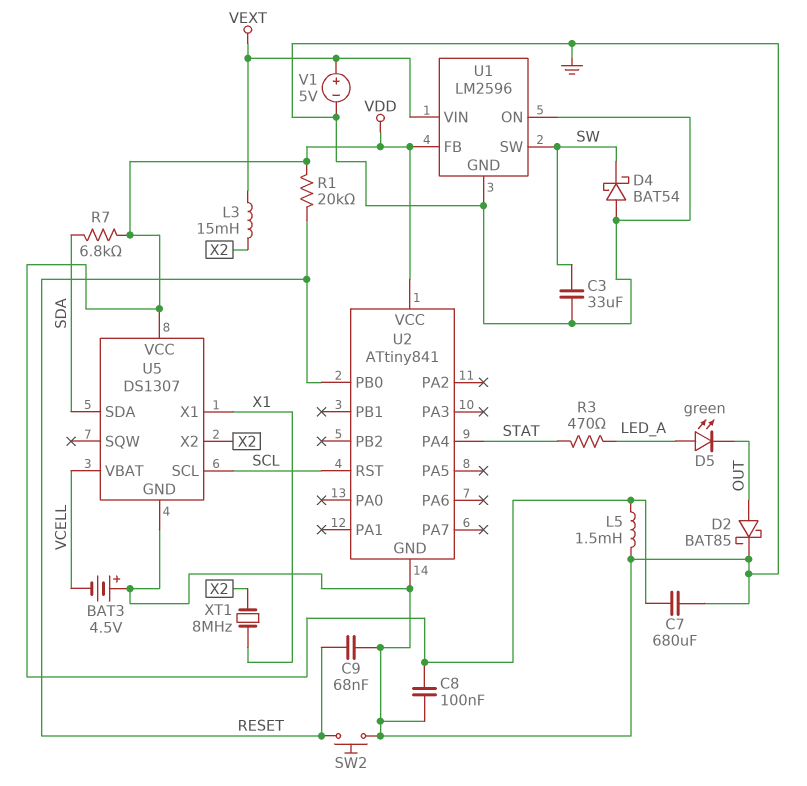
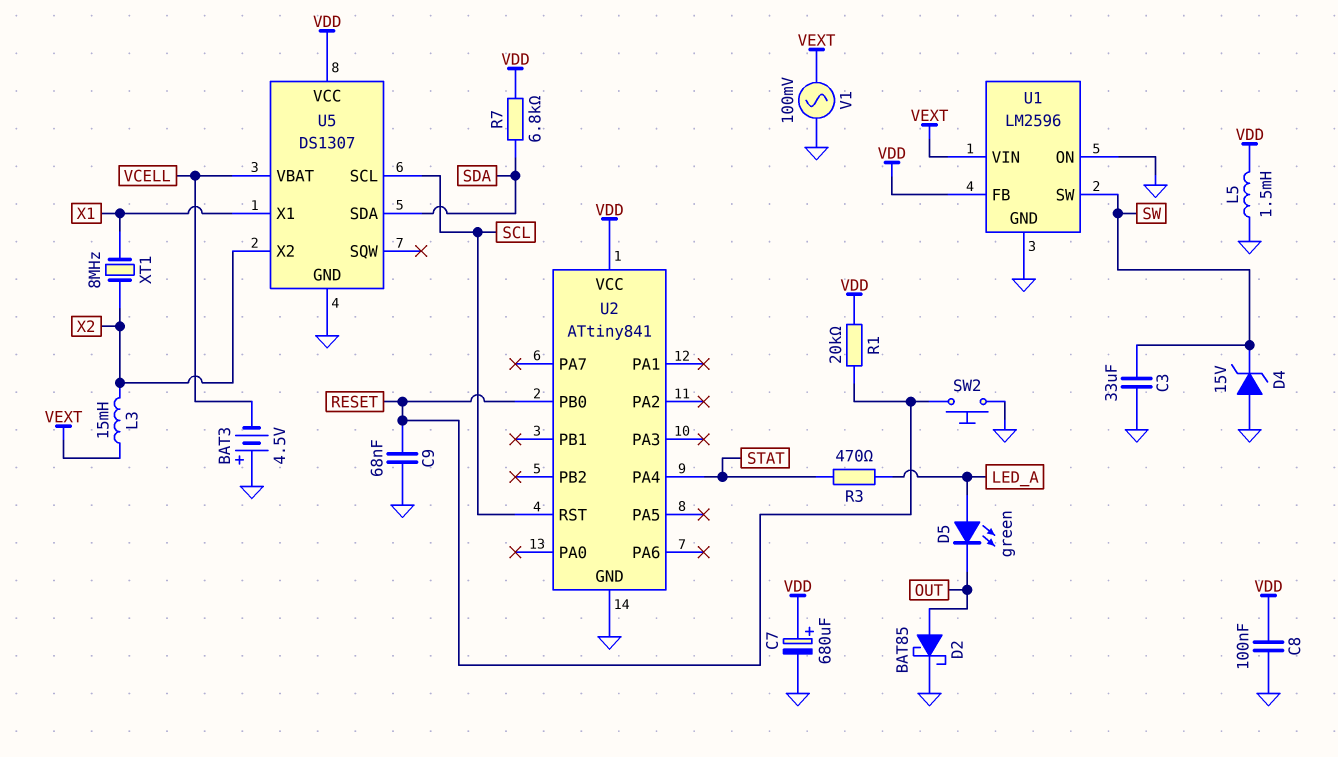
C7: 680uF (GND, VDD) -> 680uF (plus VDD, minus GND)
D4: schottky BAT54 (A GND, K SW) -> zener 15V (A GND, K SW)
V1: 5V (plus VEXT, minus GND) -> AC 100mV (GND, VEXT)

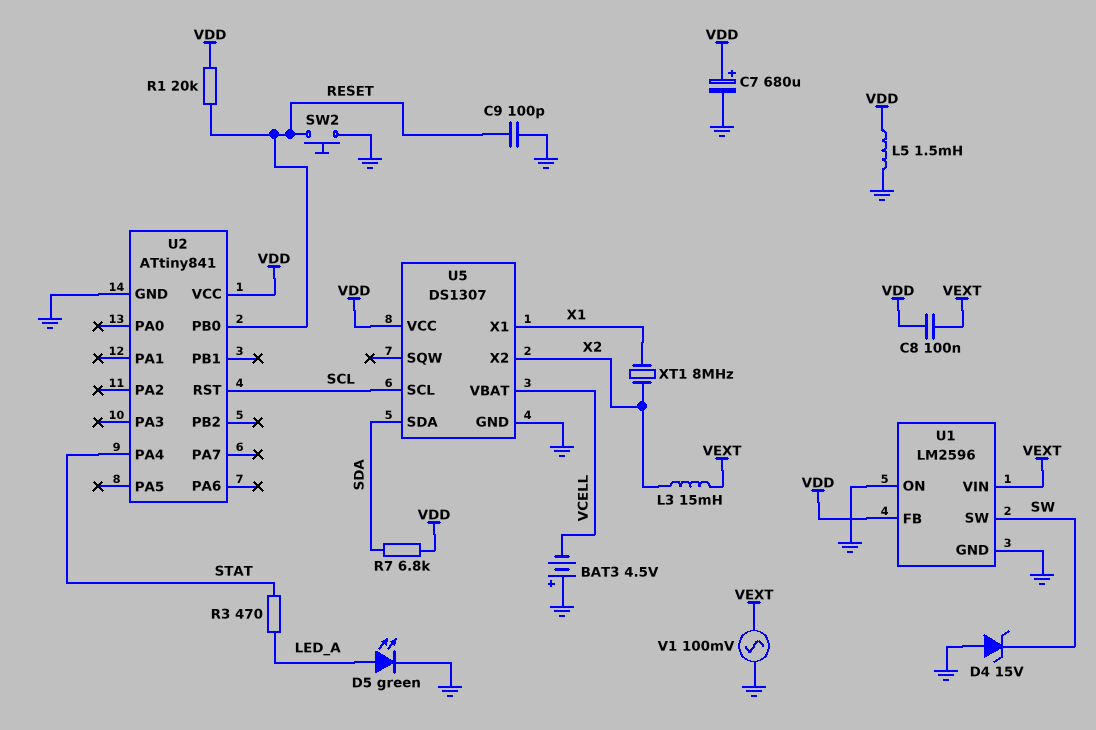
C3: 33uF (GND, SW) -> none
C8: 100nF (GND, VDD) -> 100nF (VDD, VEXT)
C9: 68nF (GND, RESET) -> 100pF (GND, RESET)
D2: schottky BAT85 (A OUT, K GND) -> none
D5: LED green (A LED_A, K OUT) -> LED green (A LED_A, K GND)

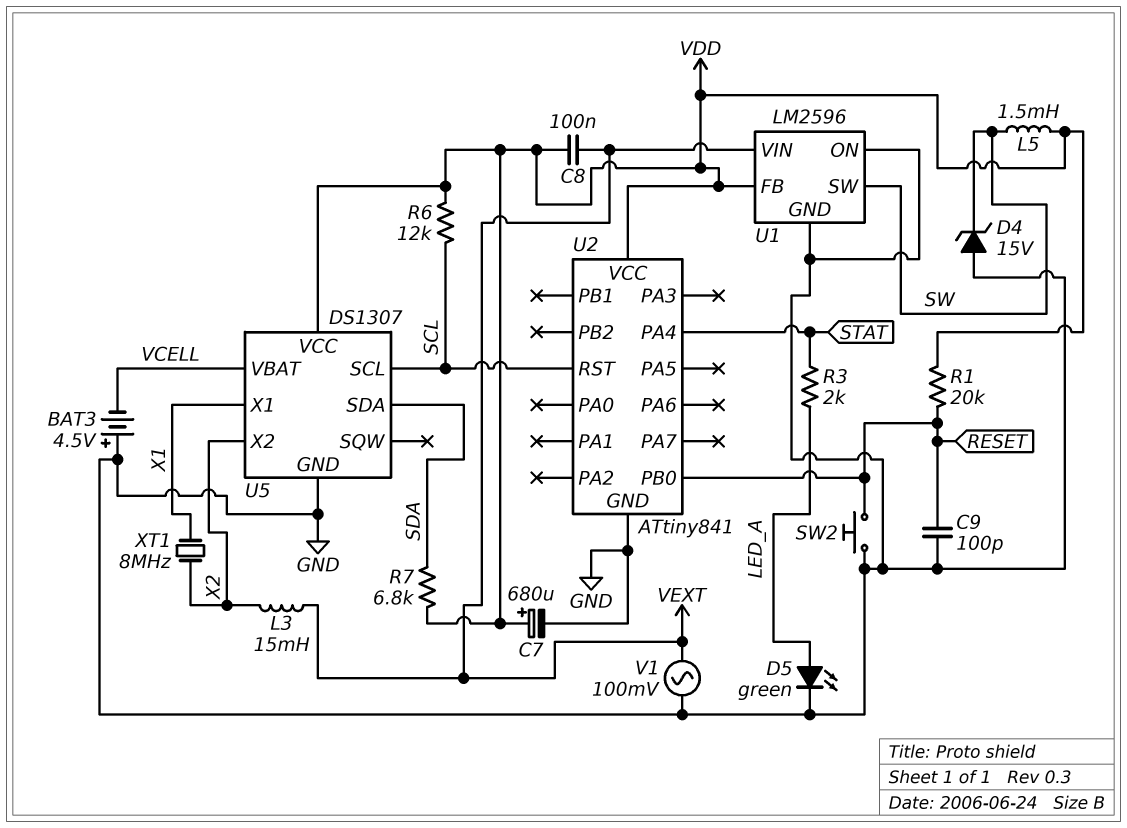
L5: 1.5mH (GND, VDD) -> 1.5mH (SW, VDD)
R3: 470 (LED_A, STAT) -> 2k (LED_A, STAT)
R6: none -> 12k (SCL, VDD)

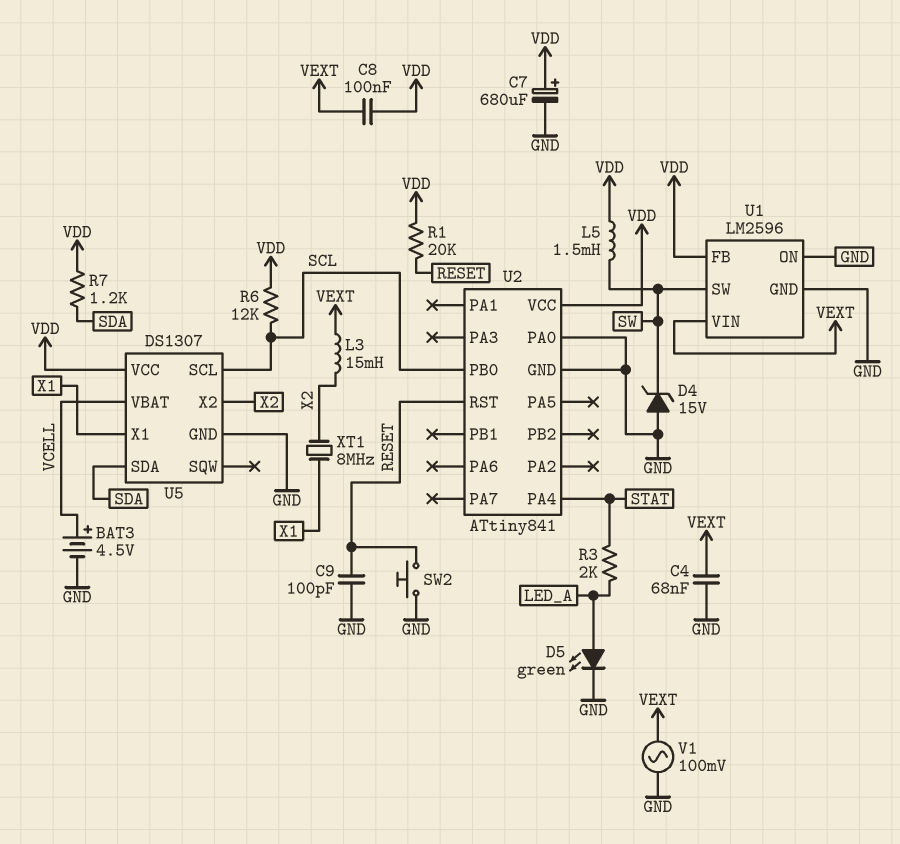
BAT3: 4.5V (plus GND, minus VCELL) -> 4.5V (plus VCELL, minus GND)
C4: none -> 68nF (GND, VEXT)
R7: 6.8k (SDA, VDD) -> 1.2k (SDA, VDD)
U2 pin PA0: none -> GND
U2 pin PB0: RESET -> SCL
U2 pin RST: SCL -> RESET

